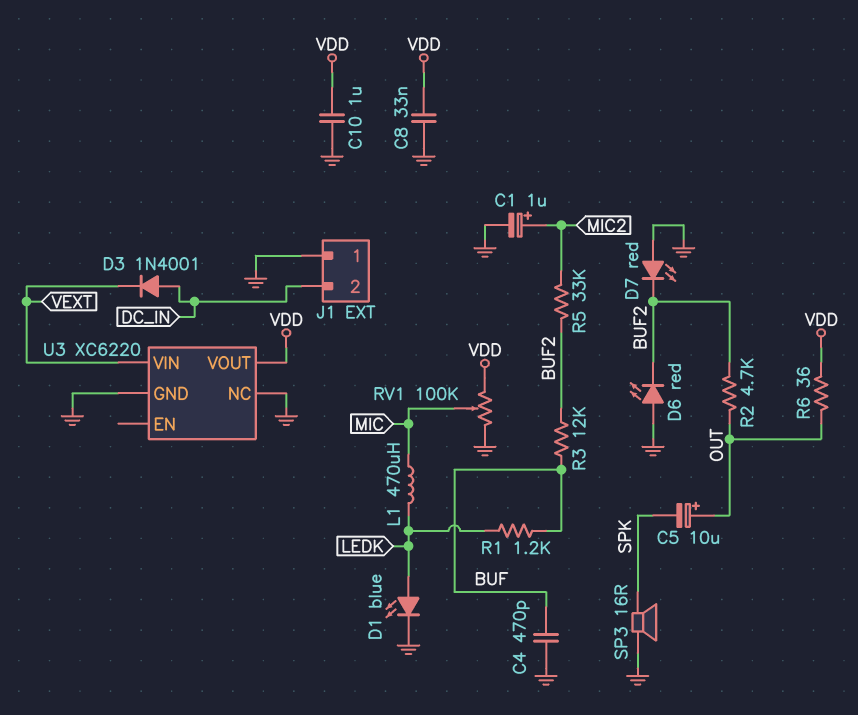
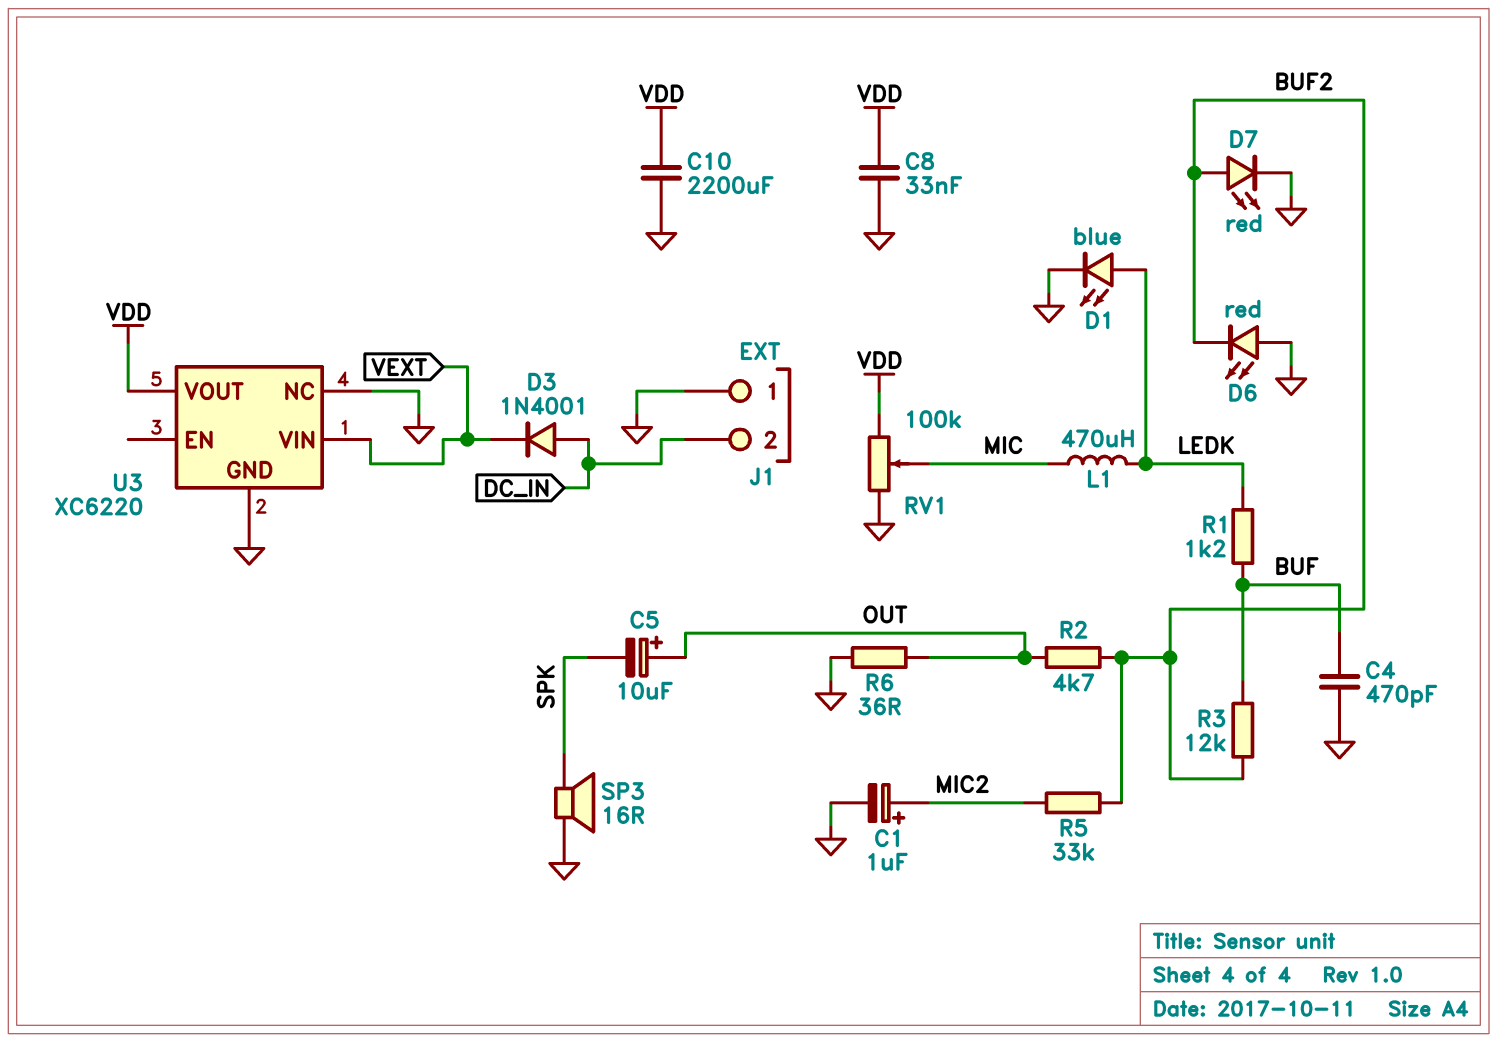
C10: 1uF (GND, VDD) -> 2200uF (GND, VDD)
D7: LED red (A GND, K BUF2) -> LED red (A BUF2, K GND)
R6: 36 (OUT, VDD) -> 36 (GND, OUT)

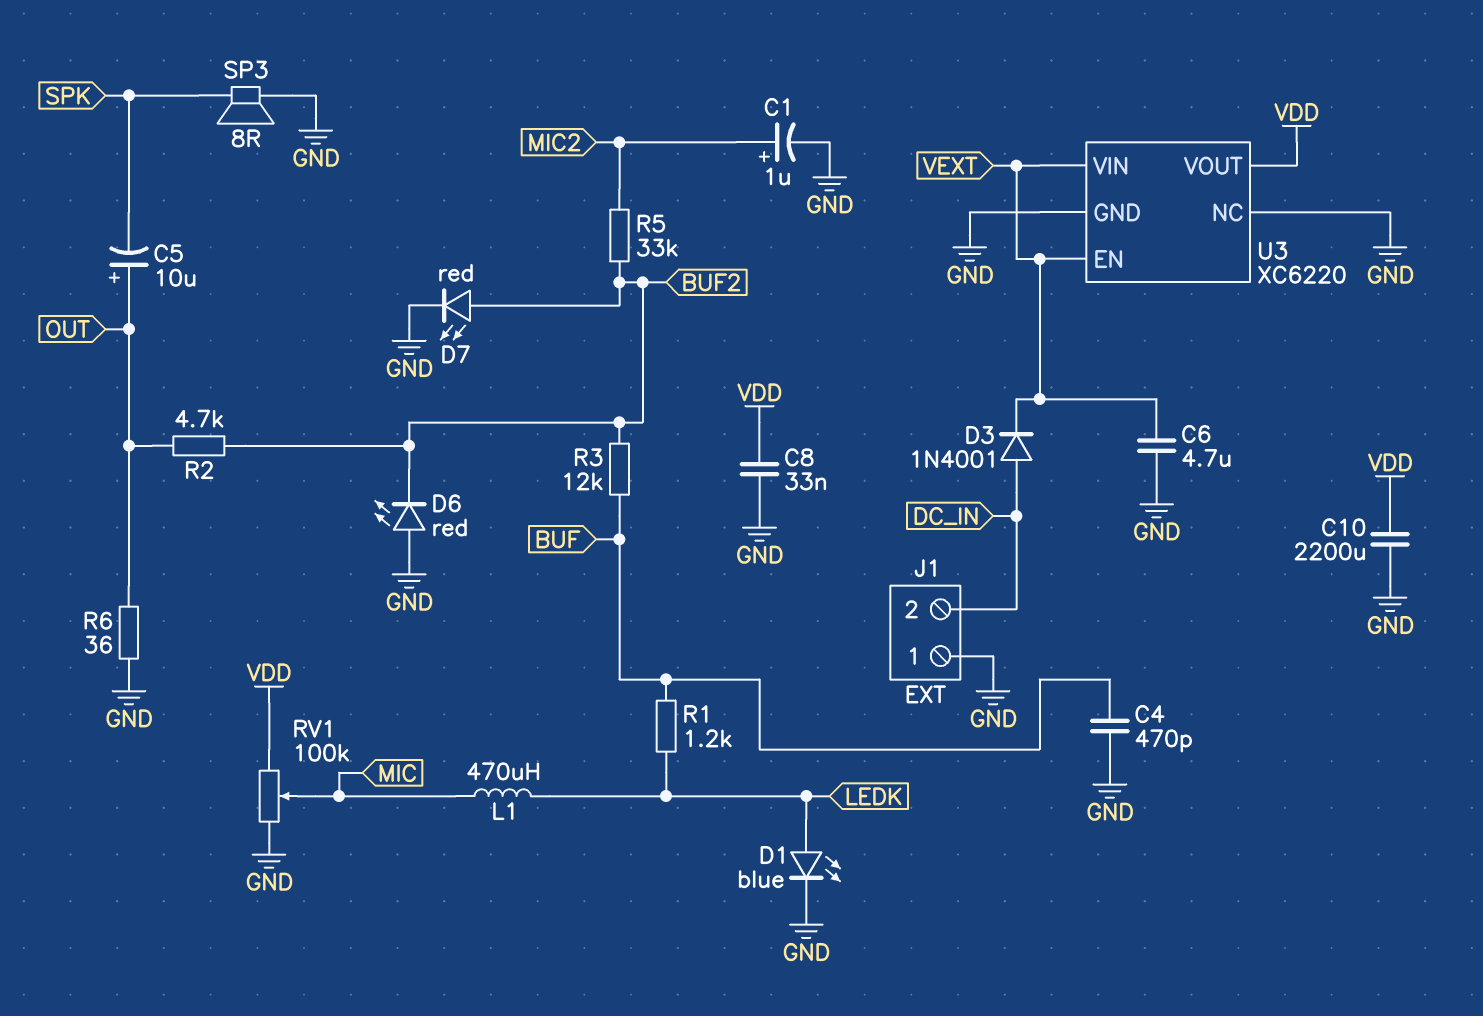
C6: none -> 4.7uF (GND, VEXT)
SP3: speaker 16R (GND, SPK) -> speaker 8R (GND, SPK)
U3 pin EN: none -> VEXT

